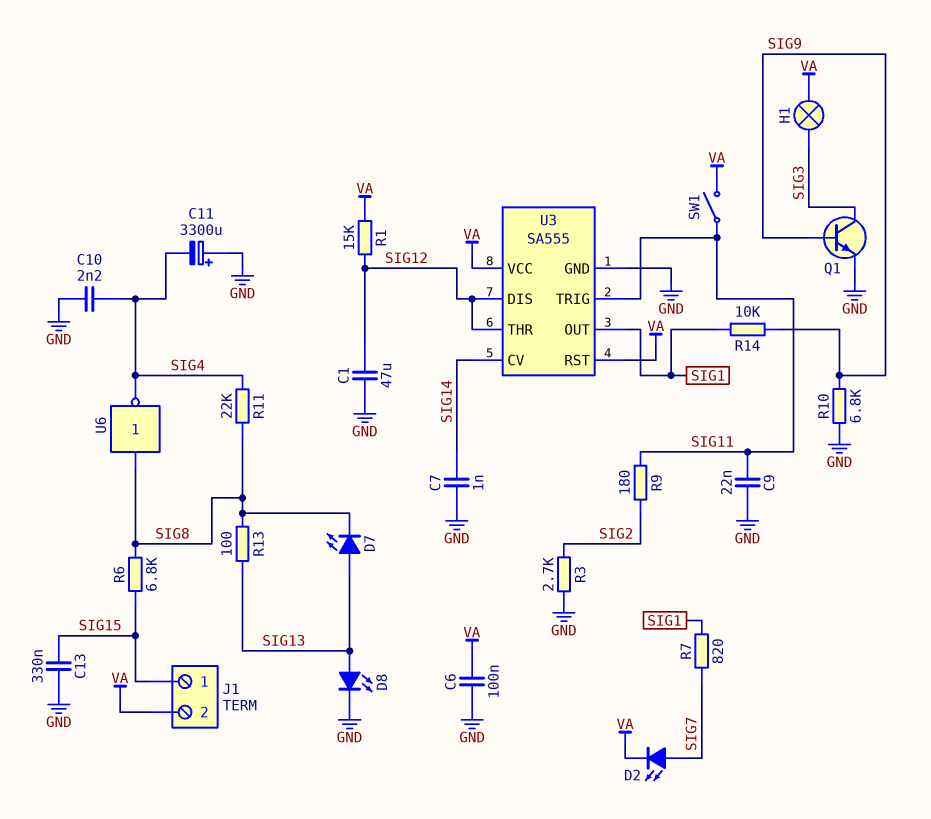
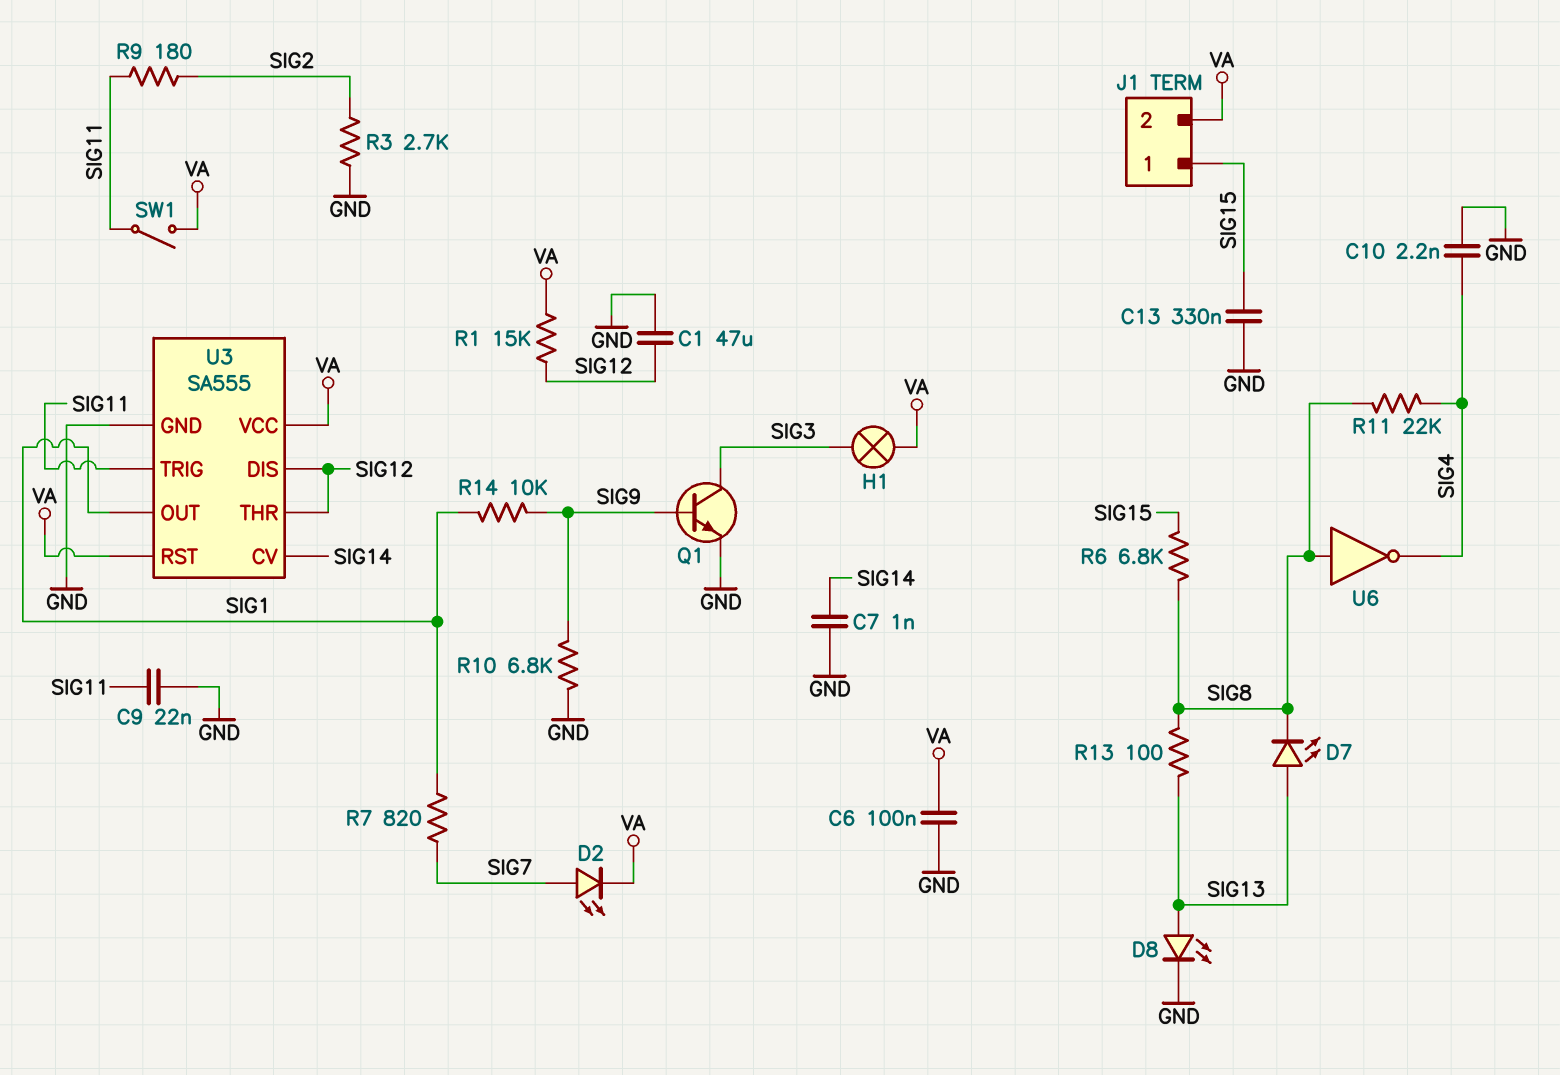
C11: 3300uF (plus GND, minus SIG4) -> none

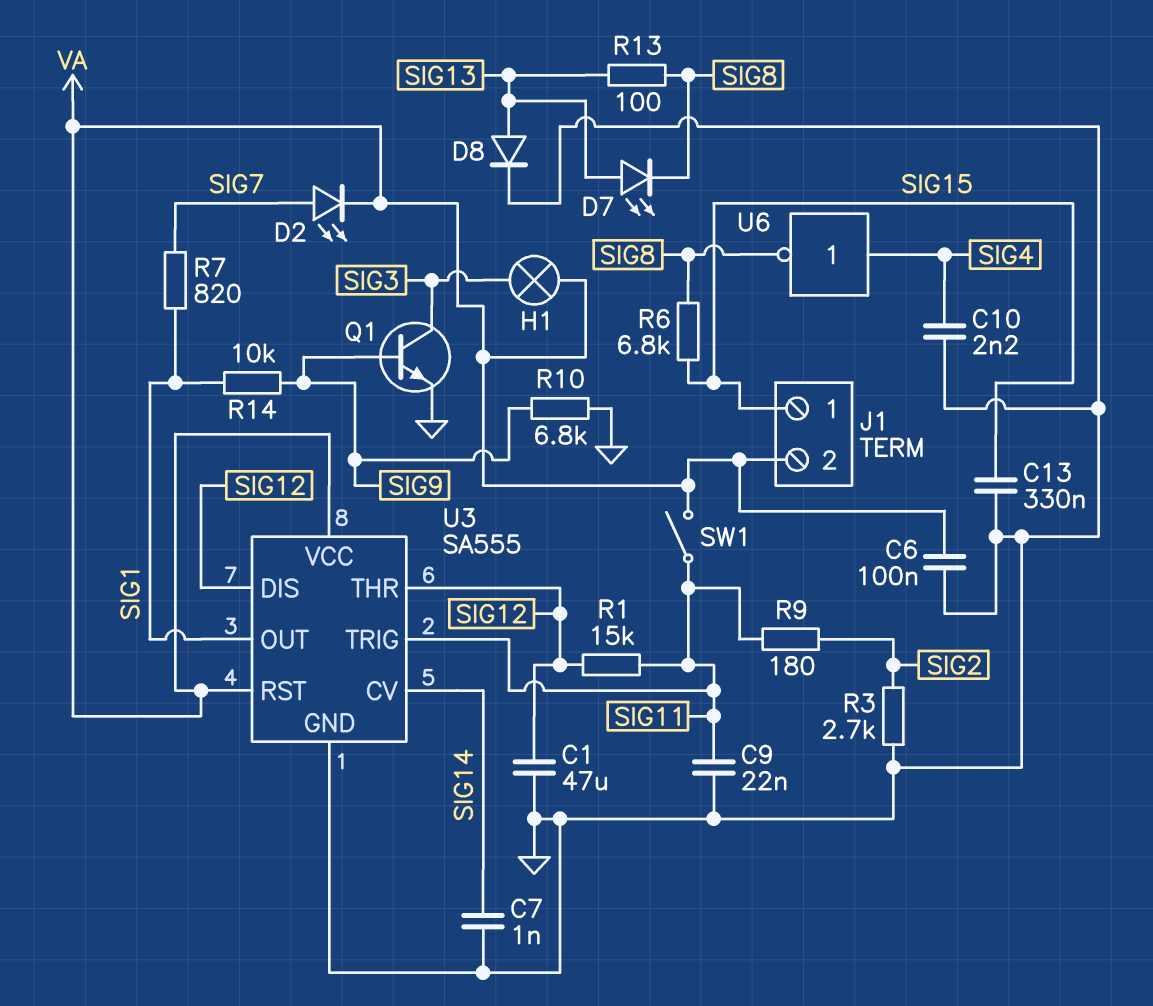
D8: LED (A SIG13, K GND) -> diode (A SIG13, K GND)
R1: 15k (SIG12, VA) -> 15k (SIG11, SIG12)
R11: 22k (SIG4, SIG8) -> none
U6: NOT (in SIG8, out SIG4) -> NOT (in SIG4, out SIG8)

